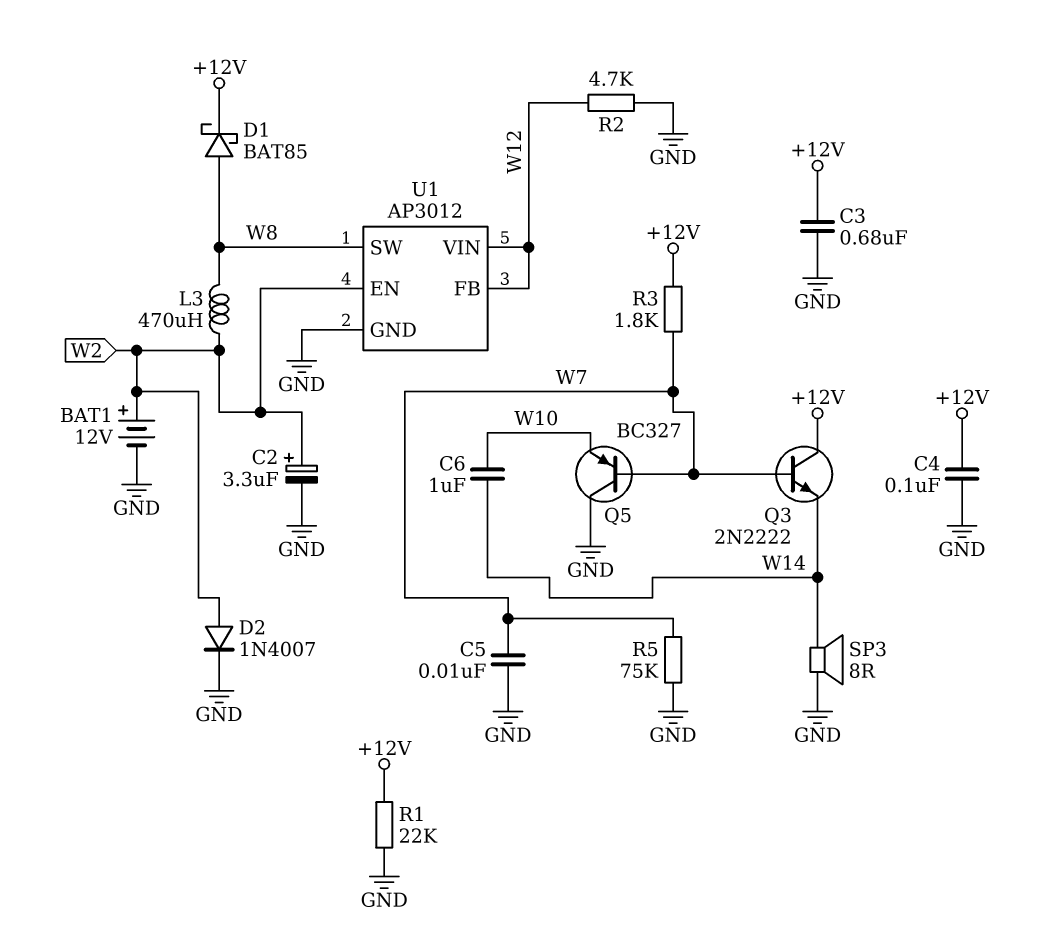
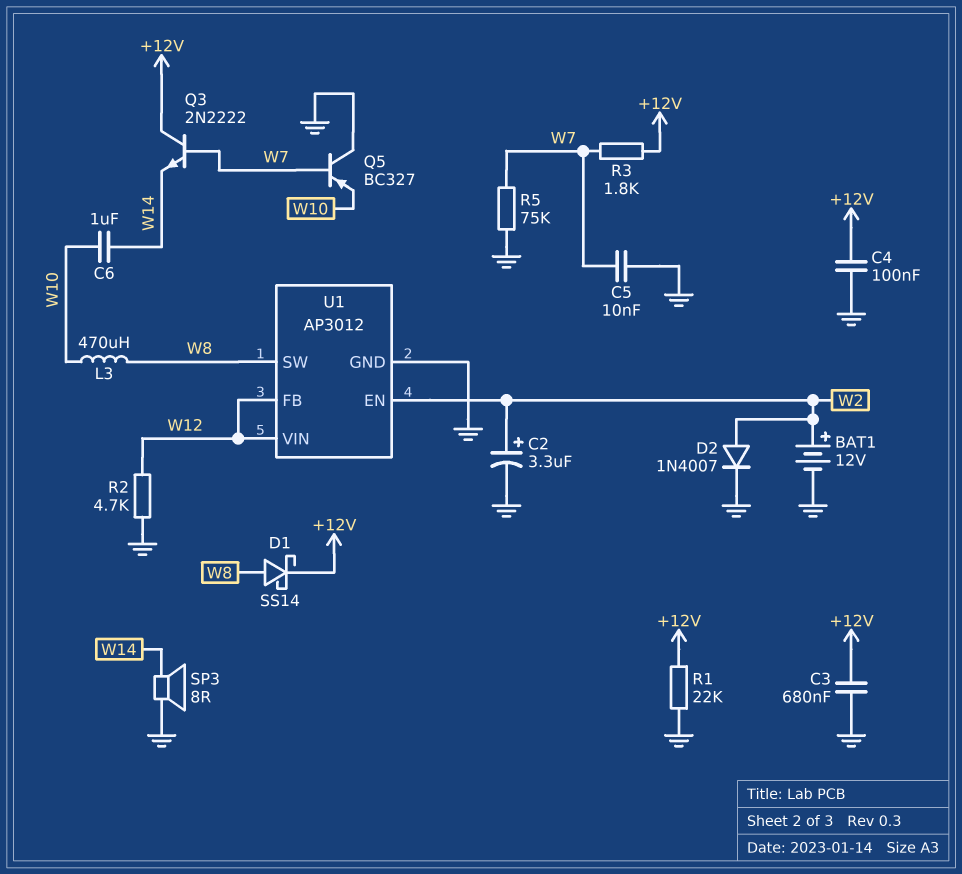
D1: schottky BAT85 (A W8, K +12V) -> schottky SS14 (A W8, K +12V)
L3: 470uH (W2, W8) -> 470uH (W8, W10)

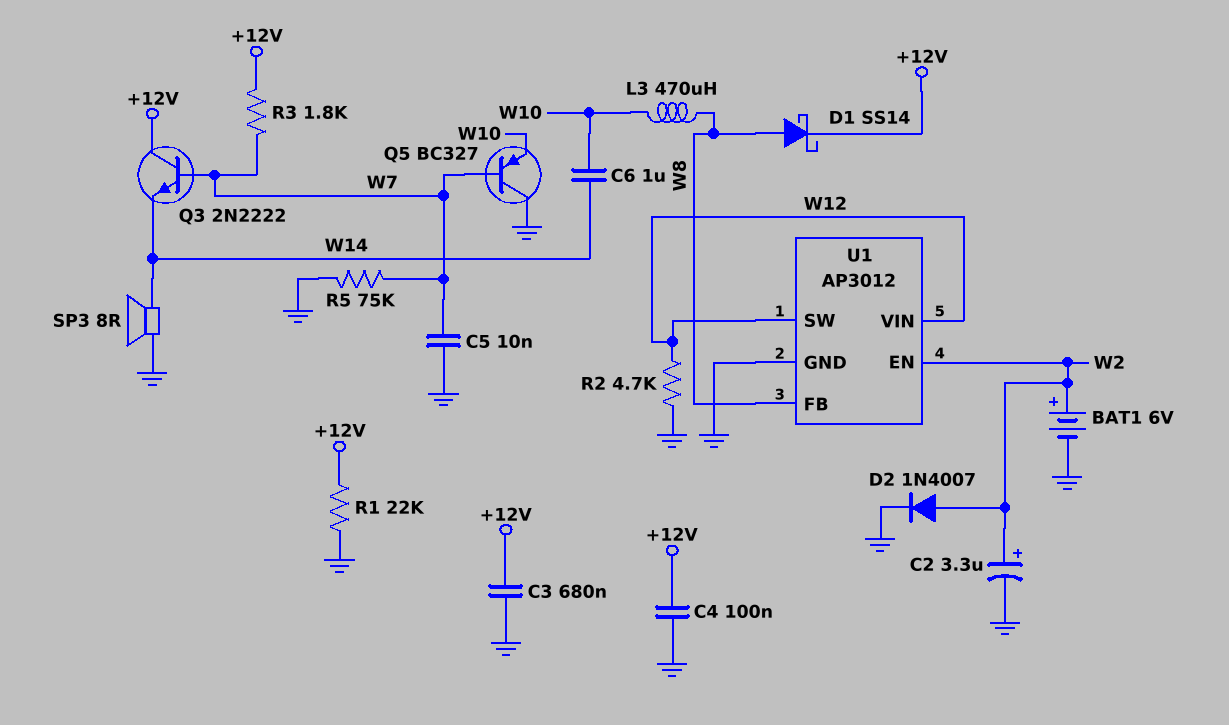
BAT1: 12V (plus W2, minus GND) -> 6V (plus W2, minus GND)
U1 pin FB: W12 -> W8
U1 pin SW: W8 -> W12

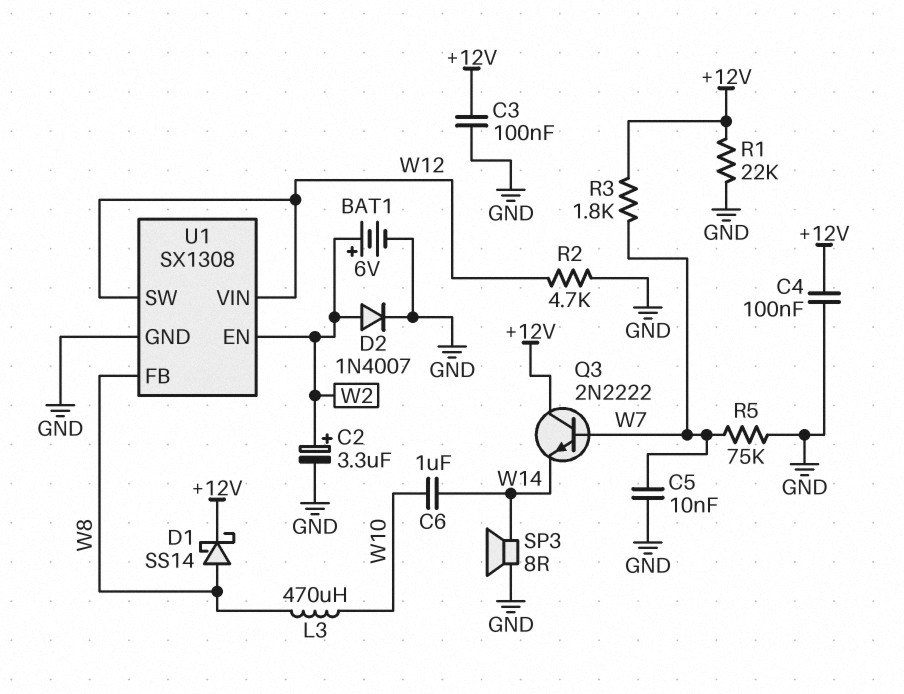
C3: 680nF (+12V, GND) -> 100nF (+12V, GND)
Q5: PNP BC327 (B W7, C GND, E W10) -> none
U1: AP3012 -> SX1308

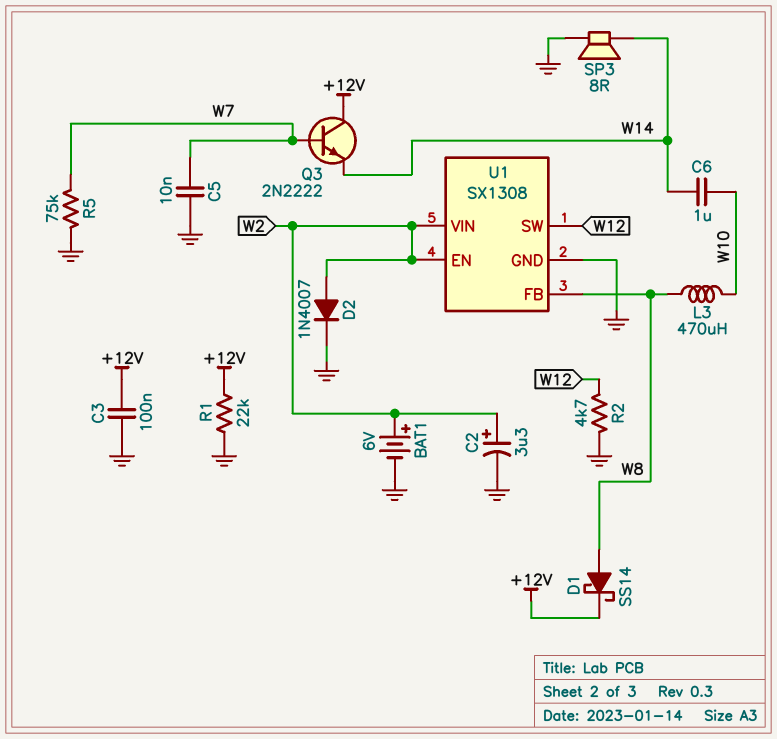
C4: 100nF (+12V, GND) -> none
R3: 1.8k (+12V, W7) -> none
U1 pin VIN: W12 -> W2

